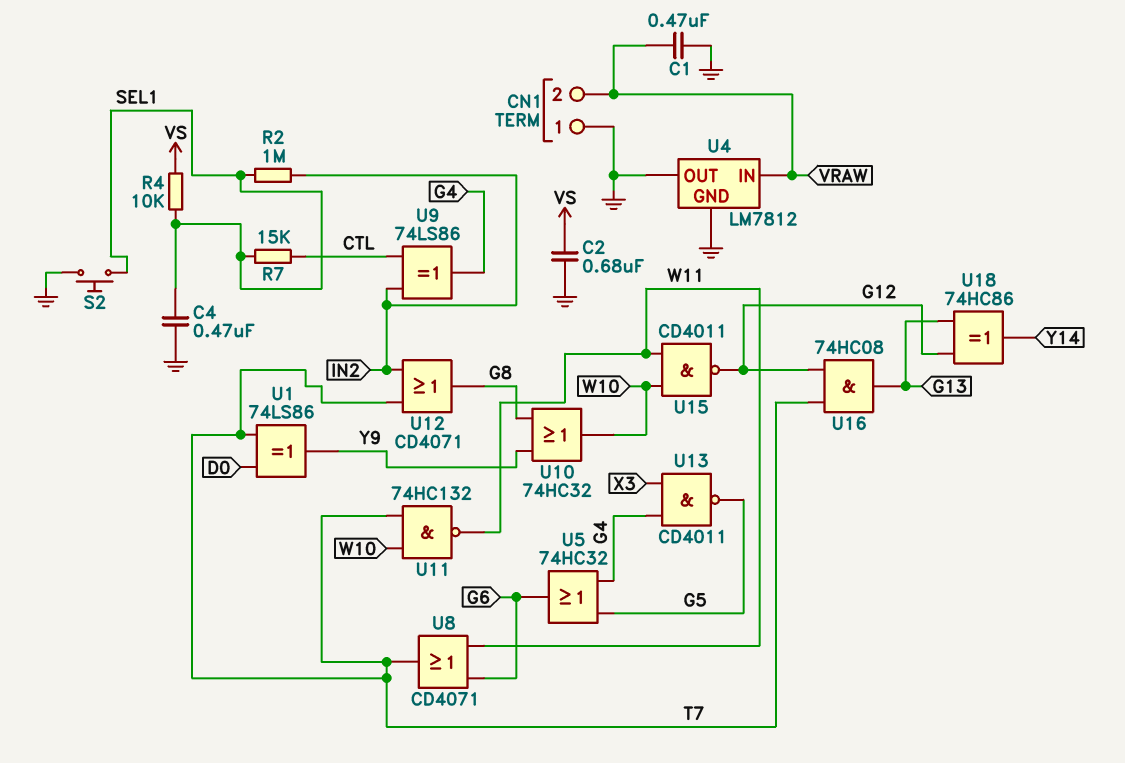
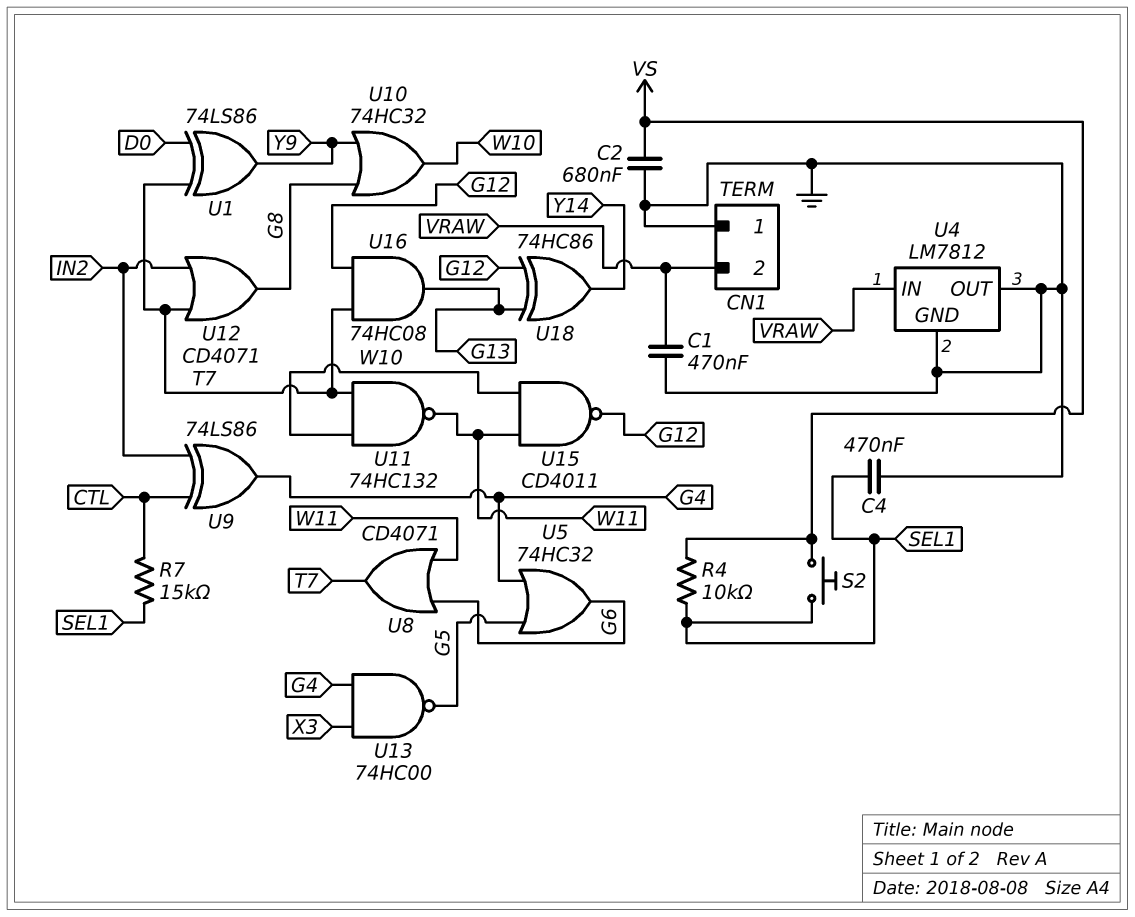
R2: 1M (IN2, SEL1) -> none
S2: button (GND, SEL1) -> button (SEL1, VS)
U13: NAND CD4011 (in G4, in X3, out G5) -> NAND 74HC00 (in G4, in X3, out G5)

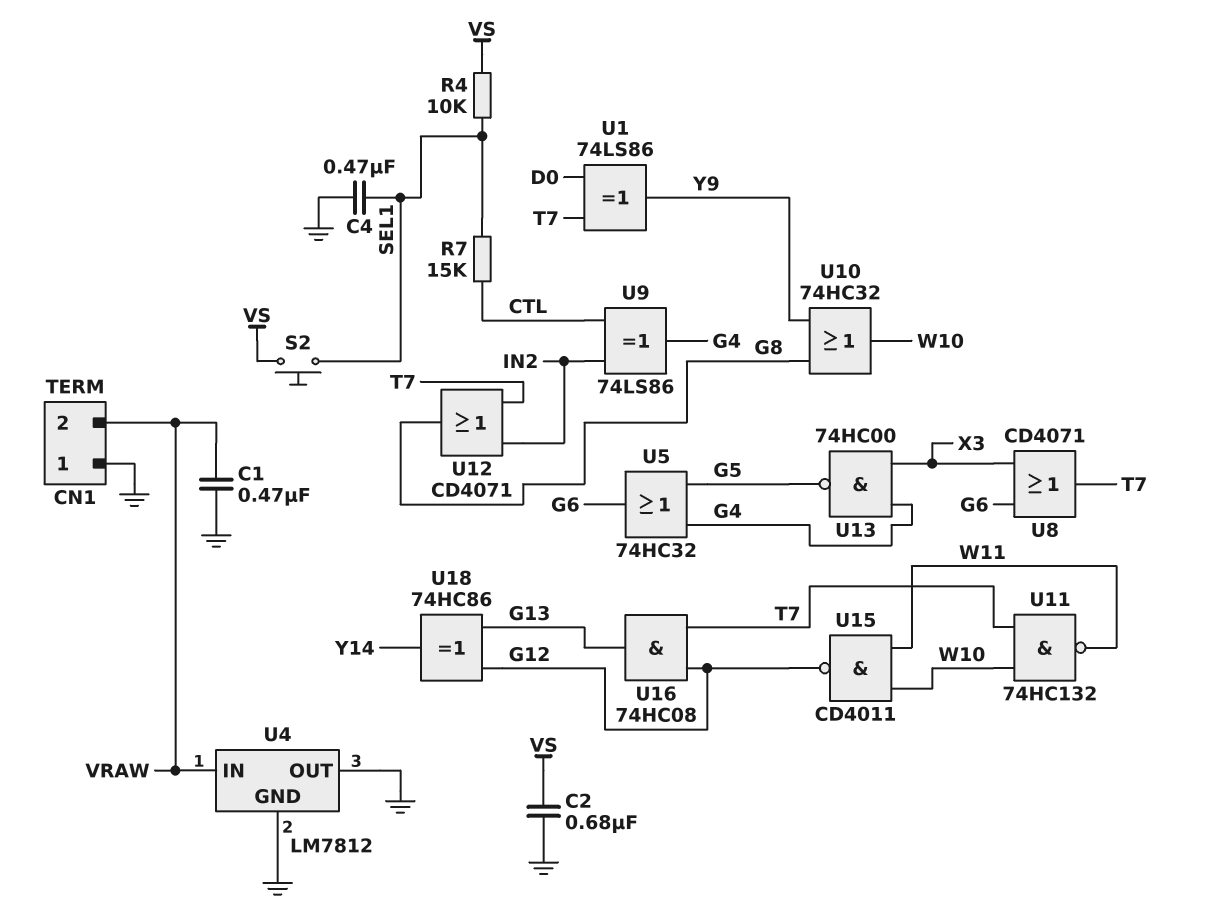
U8: OR CD4071 (in G6, in W11, out T7) -> OR CD4071 (in G6, in X3, out T7)

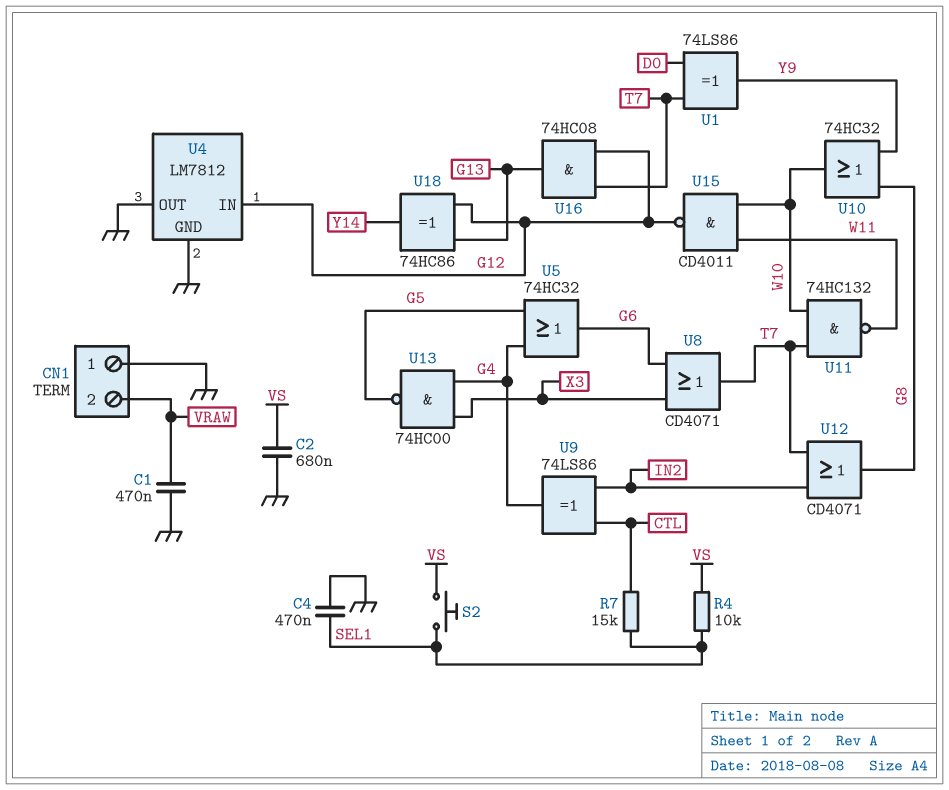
U4 pin IN: VRAW -> G12

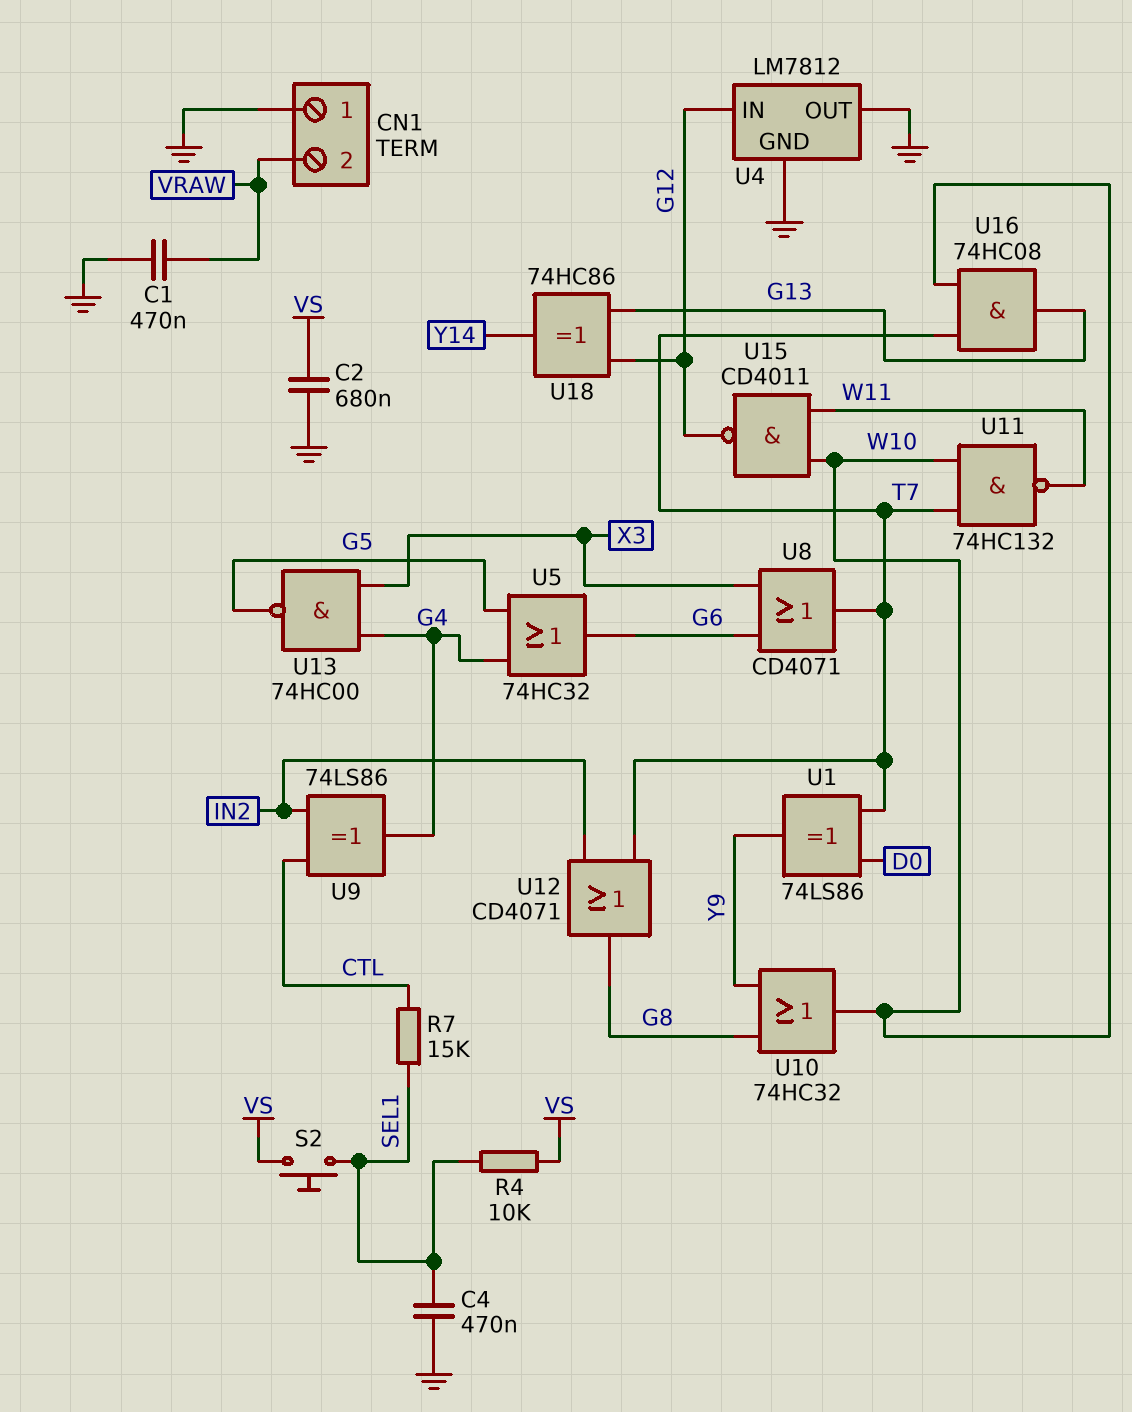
U16: AND 74HC08 (in G12, in T7, out G13) -> AND 74HC08 (in T7, in W10, out G13)

